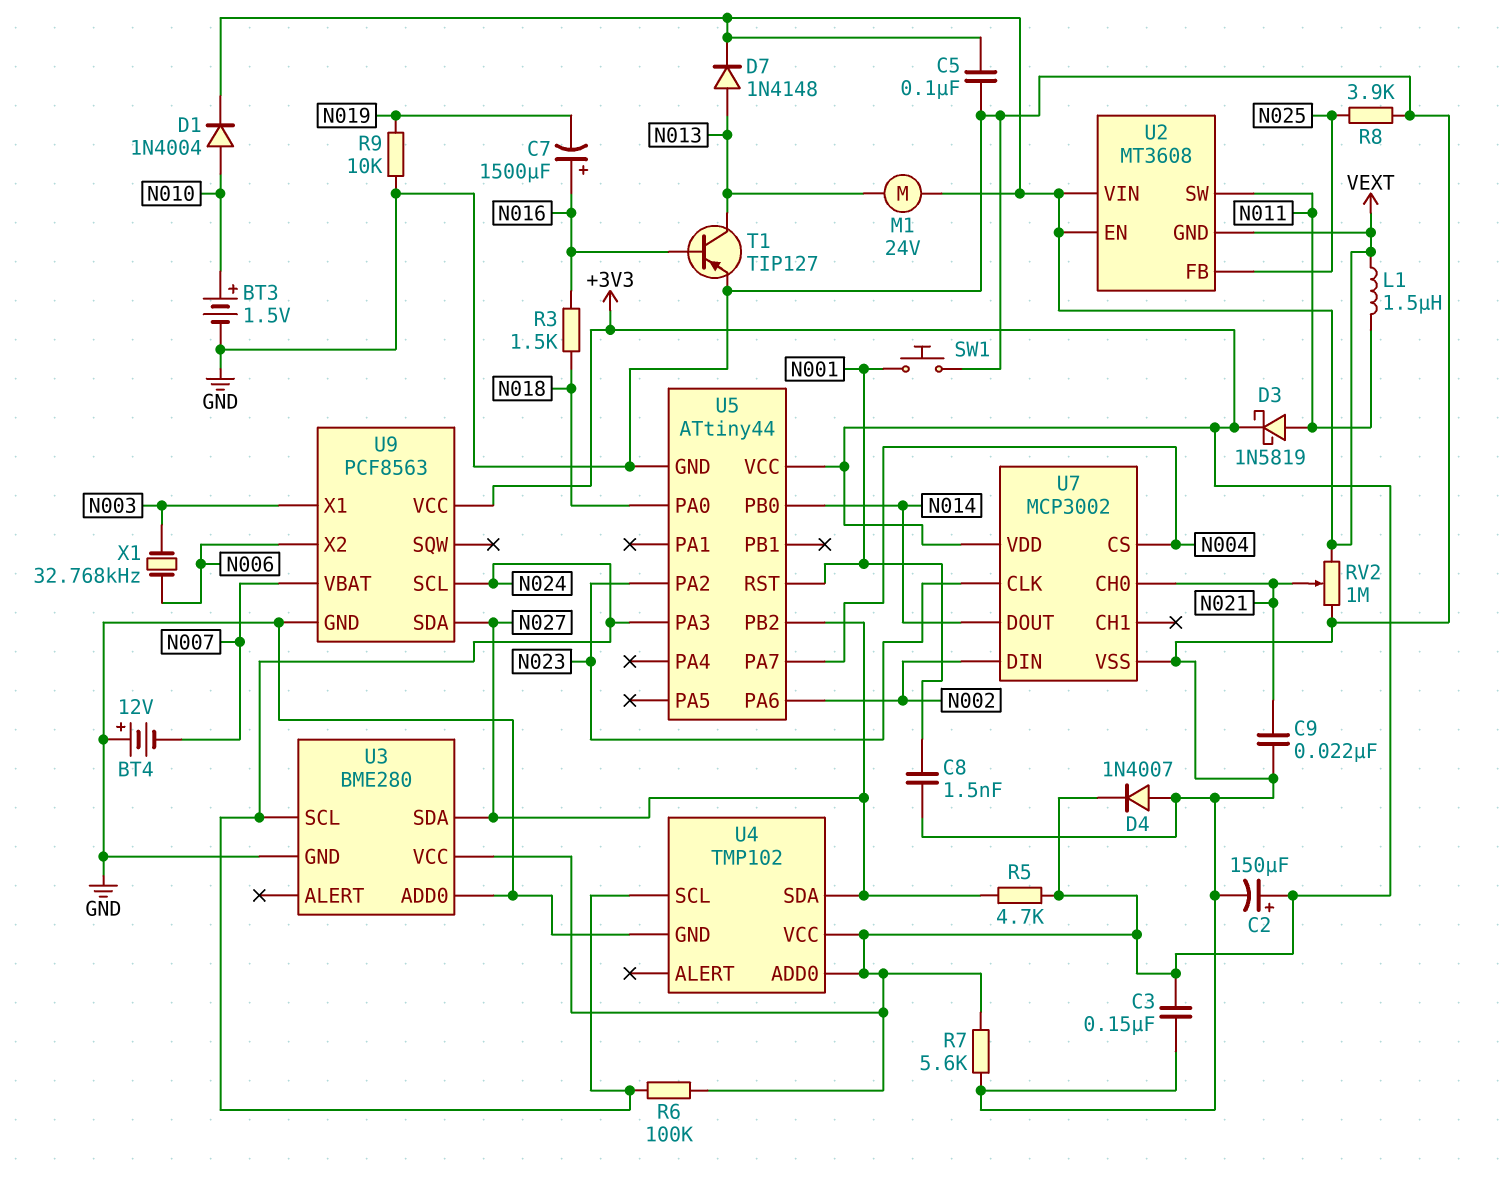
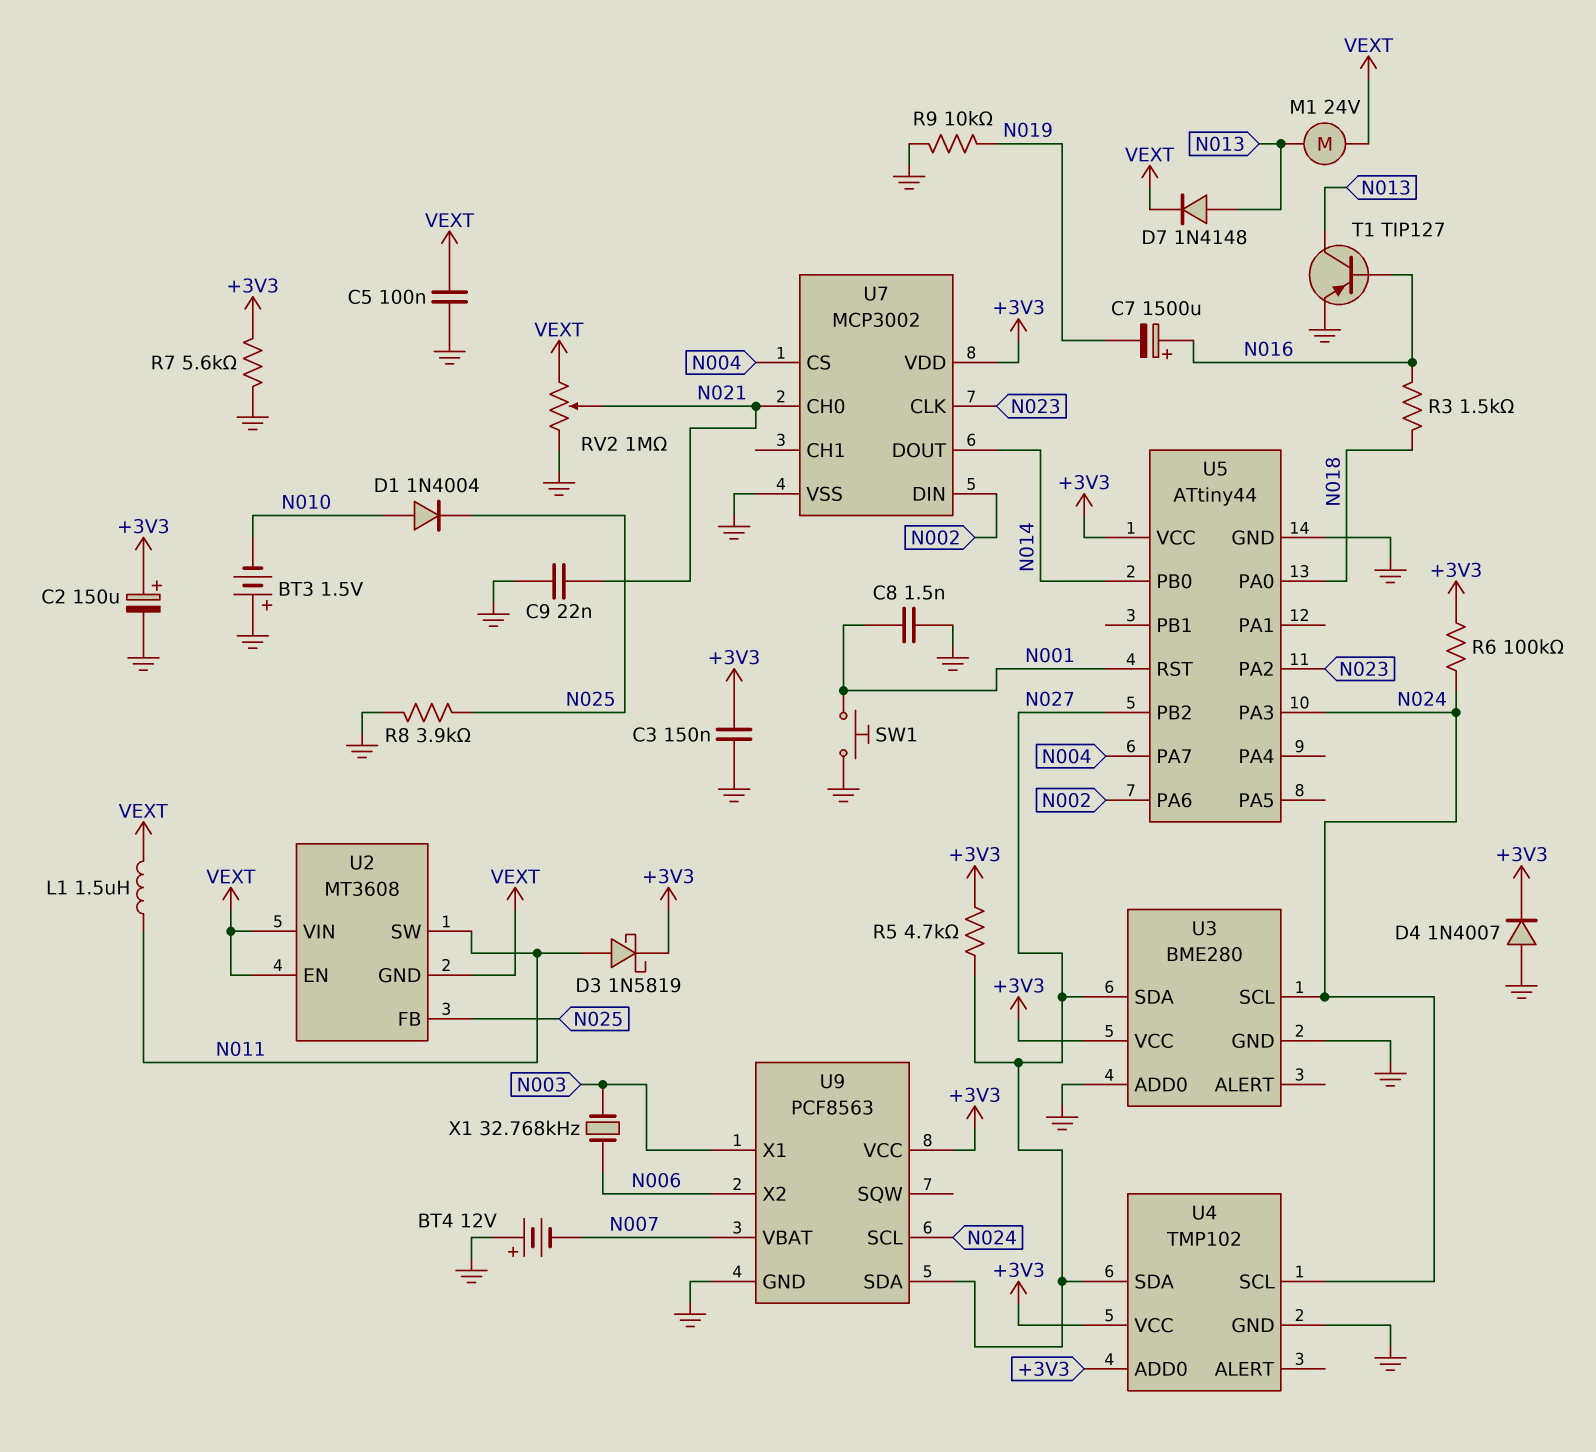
BT3: 1.5V (plus N010, minus GND) -> 1.5V (plus GND, minus N010)
D1: diode 1N4004 (A N010, K VEXT) -> diode 1N4004 (A N010, K N025)

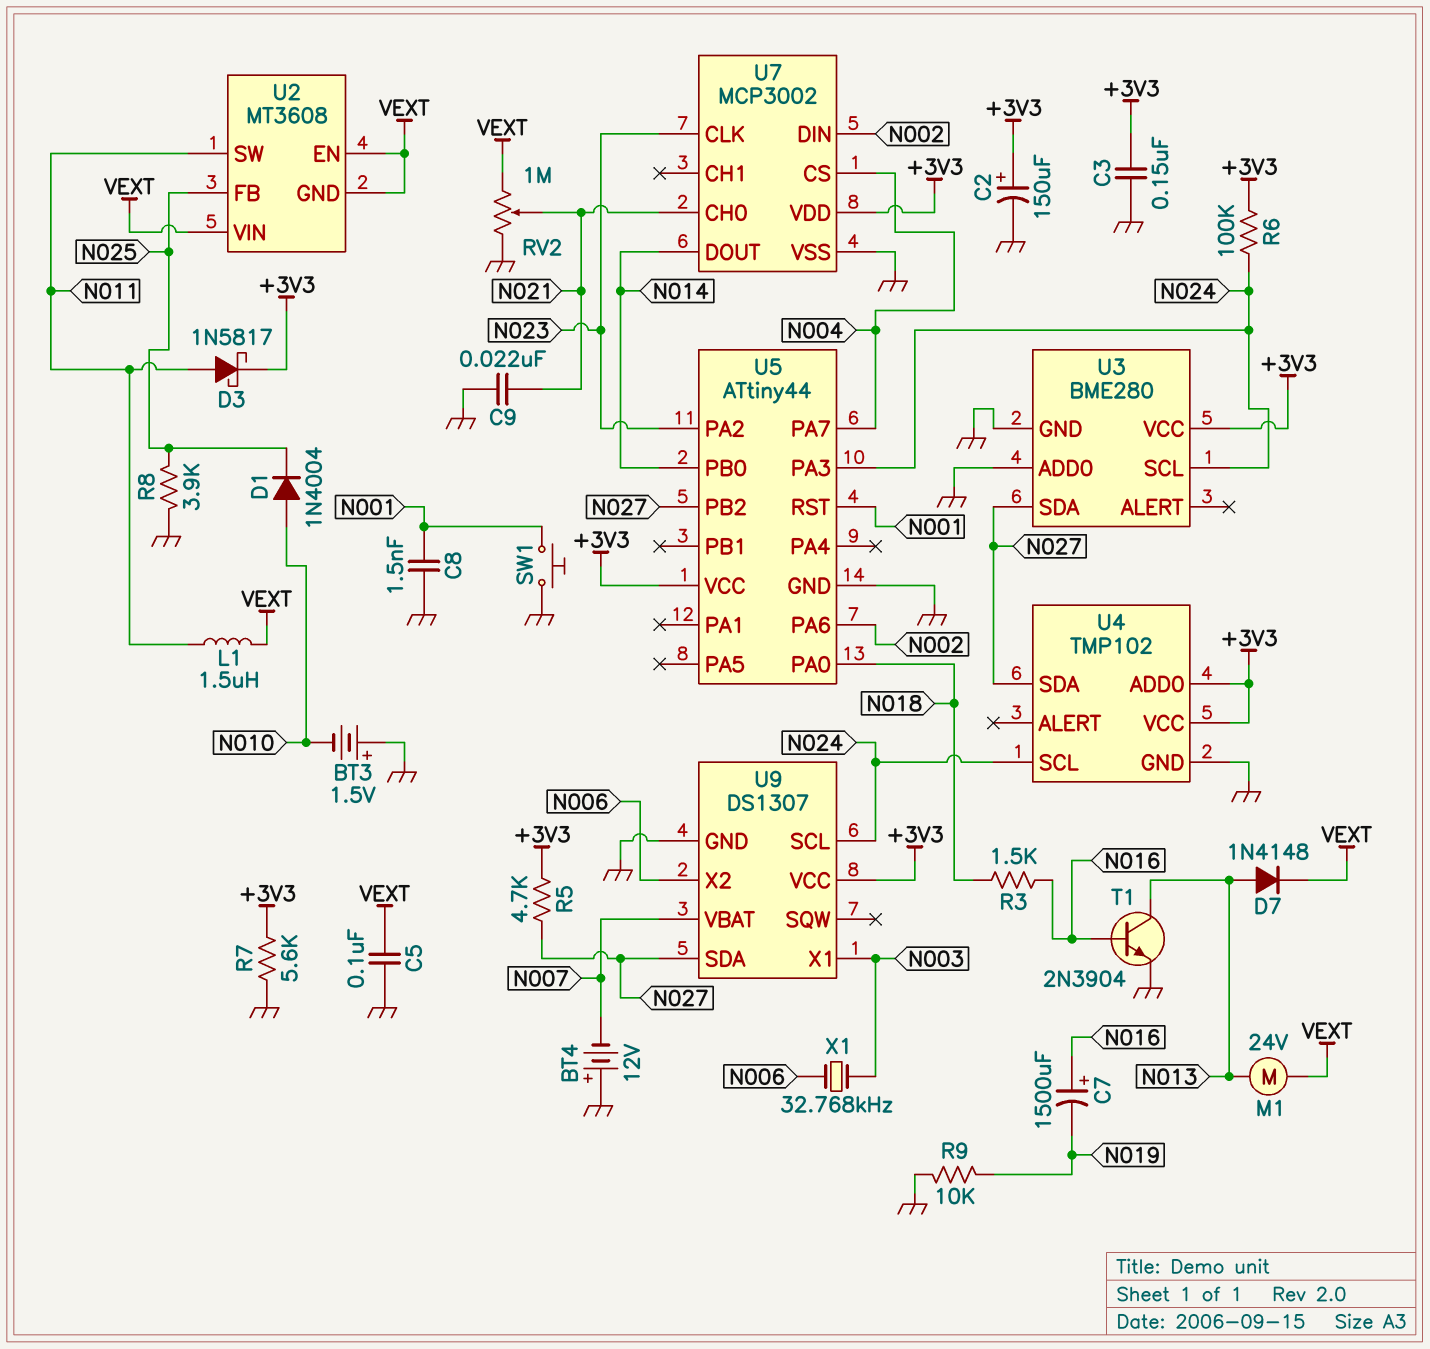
D3: schottky 1N5819 (A N011, K +3V3) -> schottky 1N5817 (A N011, K +3V3)
D4: diode 1N4007 (A GND, K +3V3) -> none
T1: PNP TIP127 (B N016, C N013, E GND) -> NPN 2N3904 (B N016, C N013, E GND)
U9: PCF8563 -> DS1307

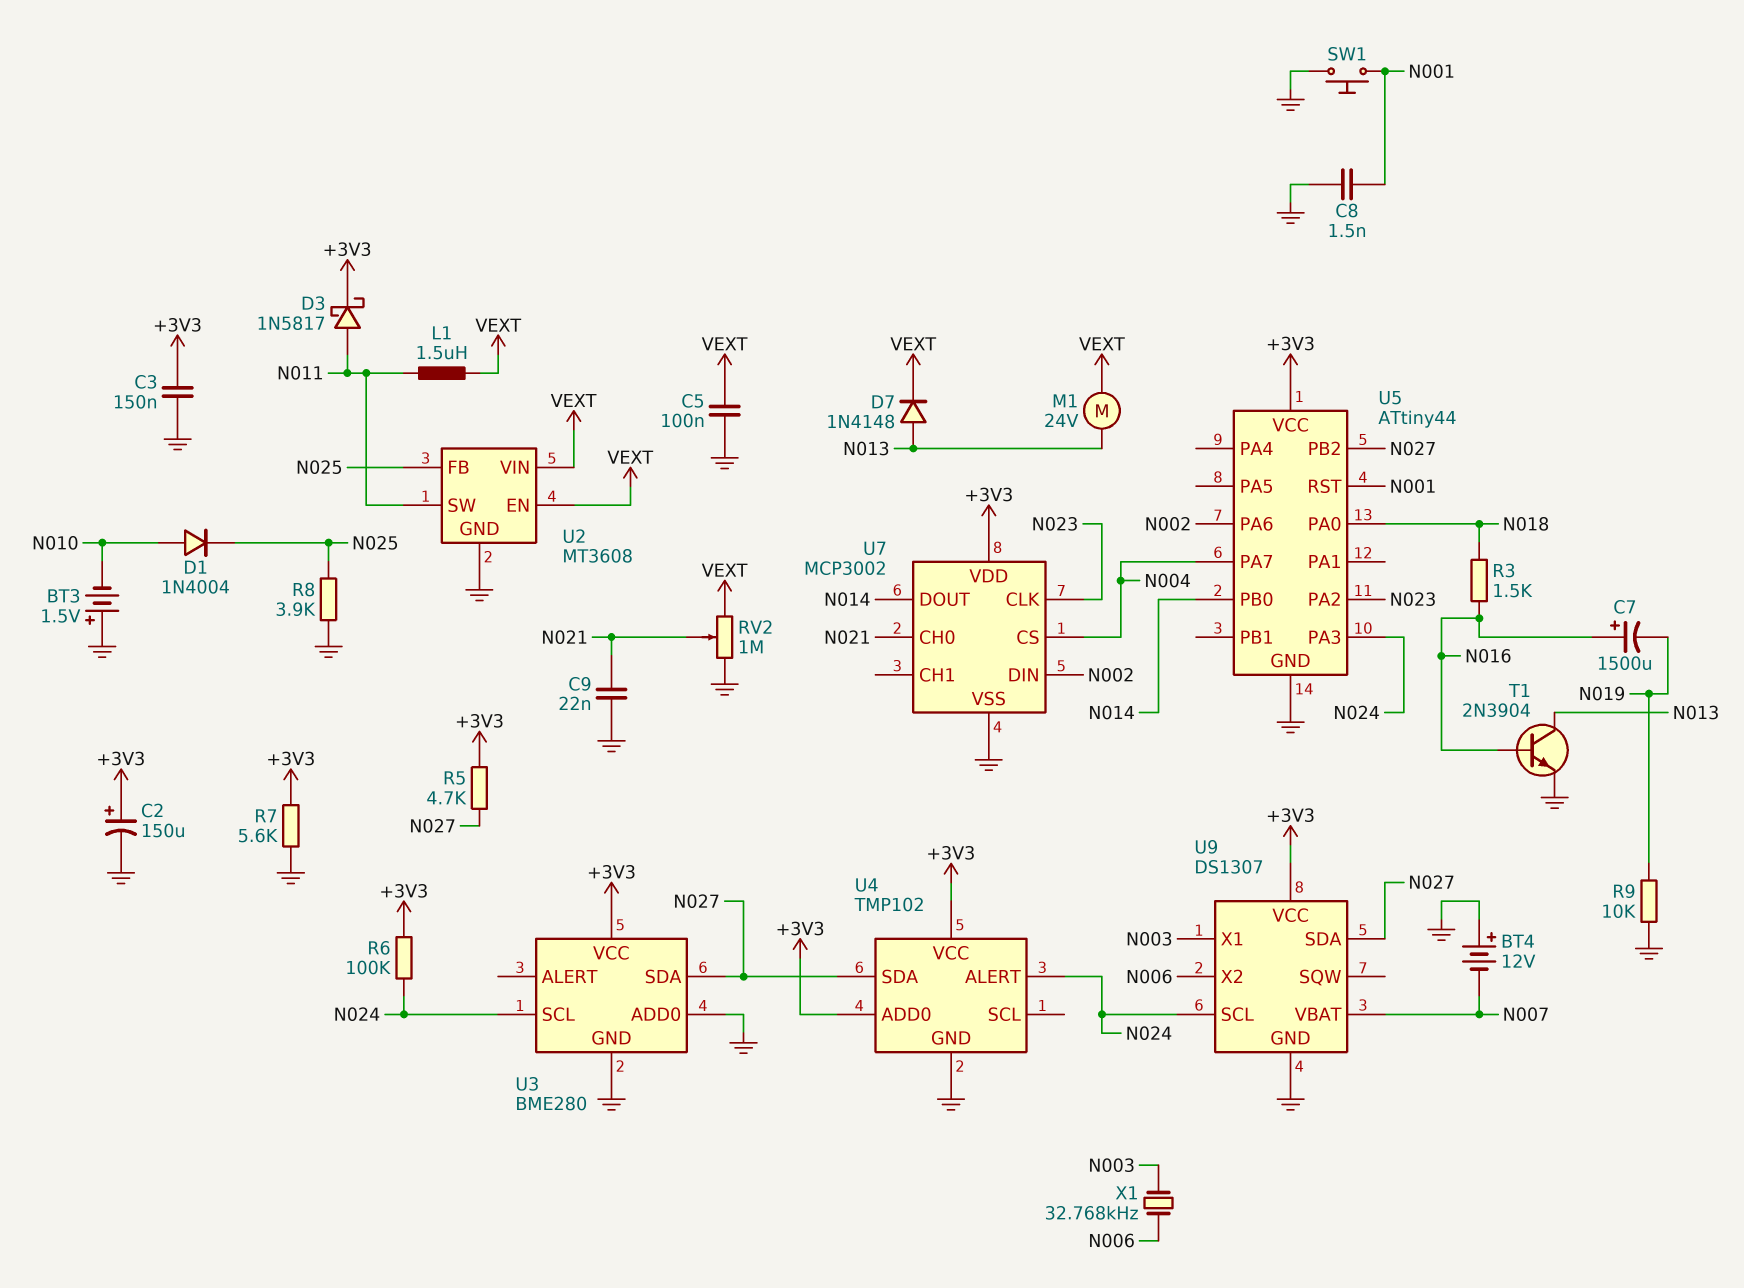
U2 pin GND: VEXT -> GND
U4 pin ALERT: none -> N024
U4 pin SCL: N024 -> none

